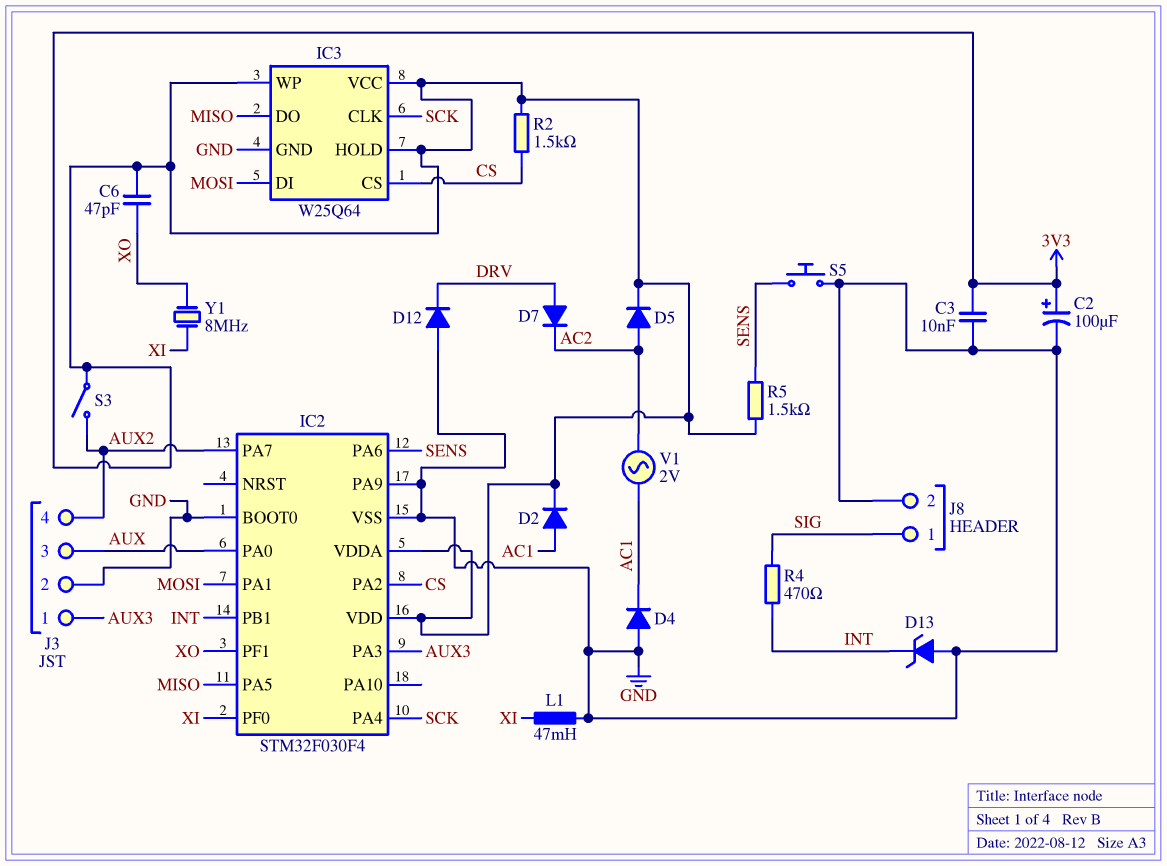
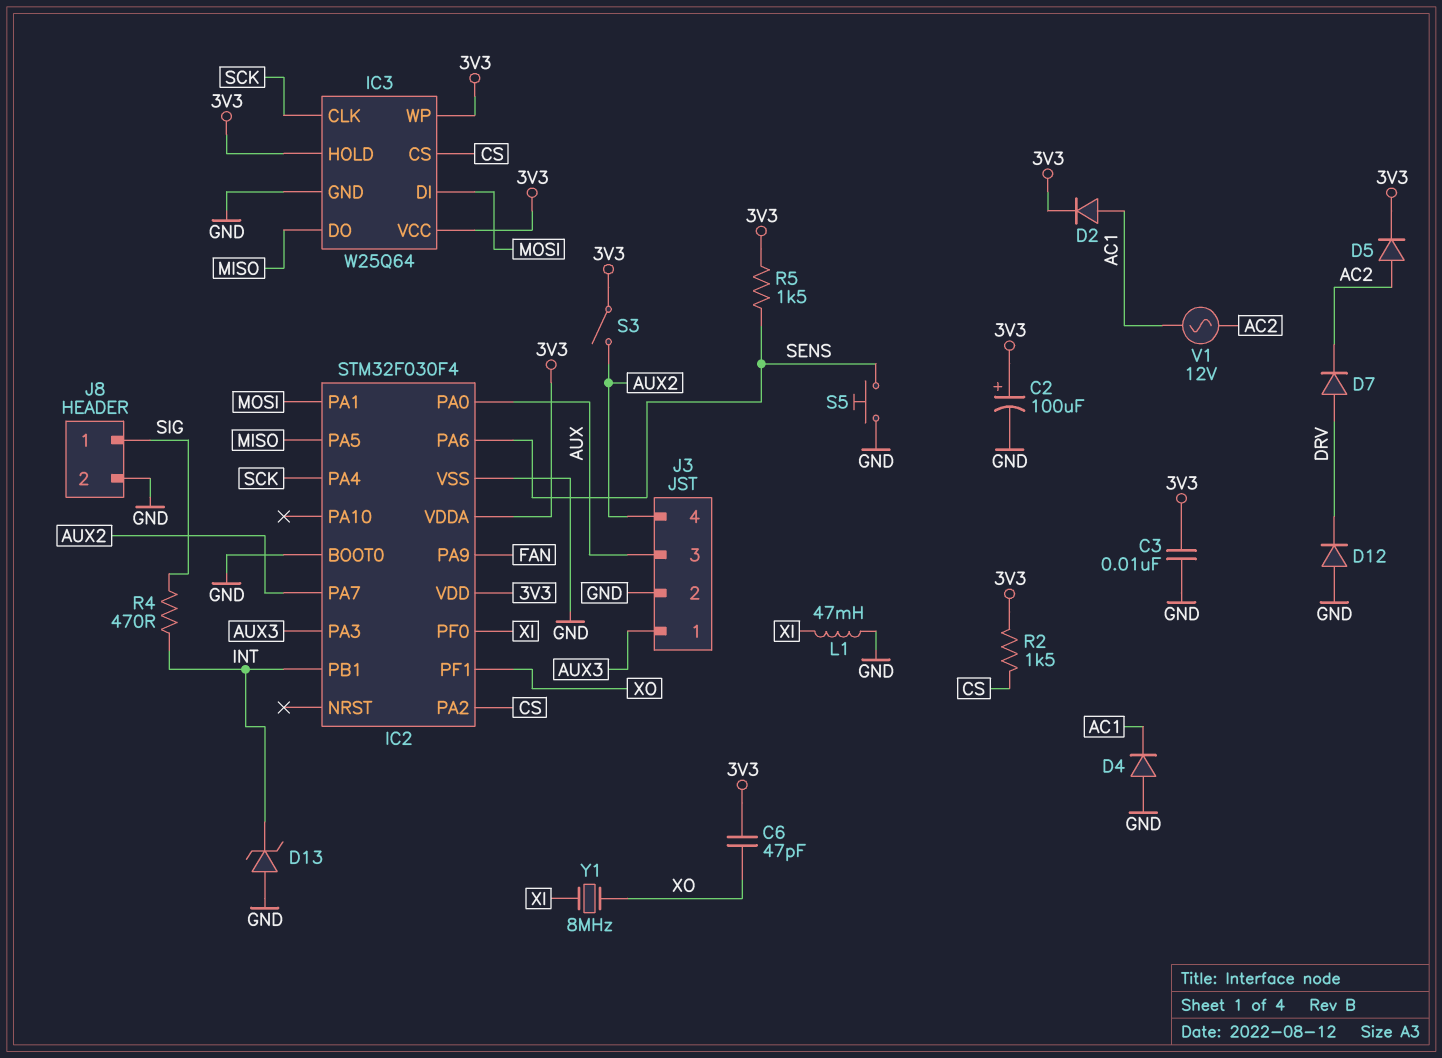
IC2 pin PA9: GND -> FAN
V1: AC 2V (AC1, AC2) -> AC 12V (AC1, AC2)

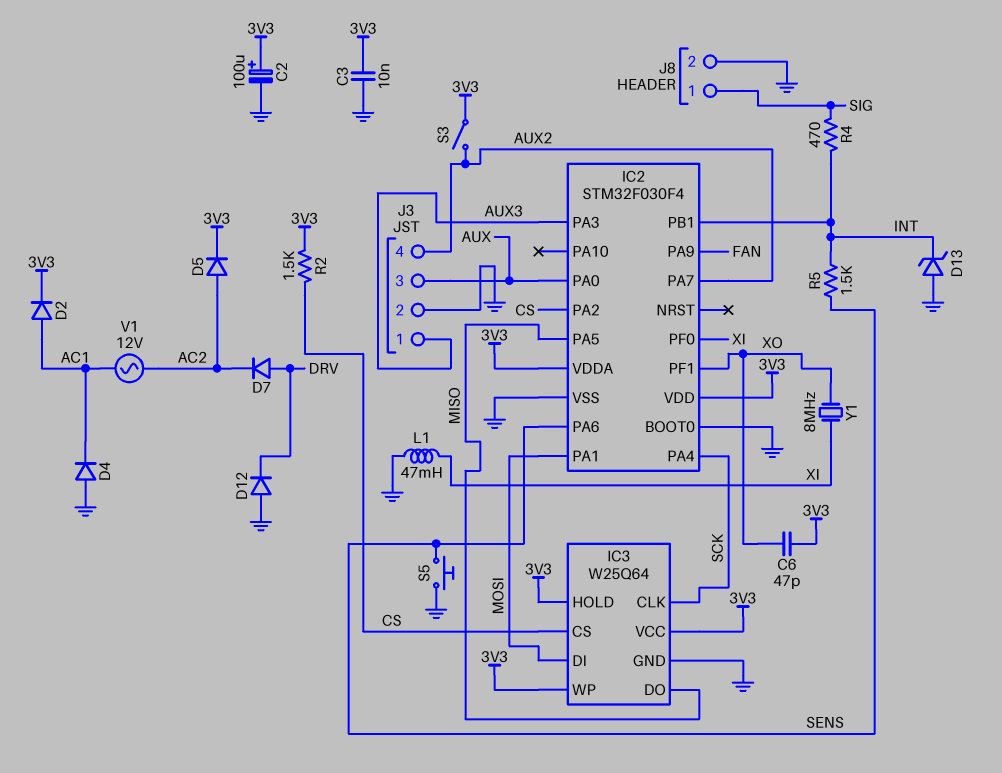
R5: 1.5k (3V3, SENS) -> 1.5k (INT, SENS)

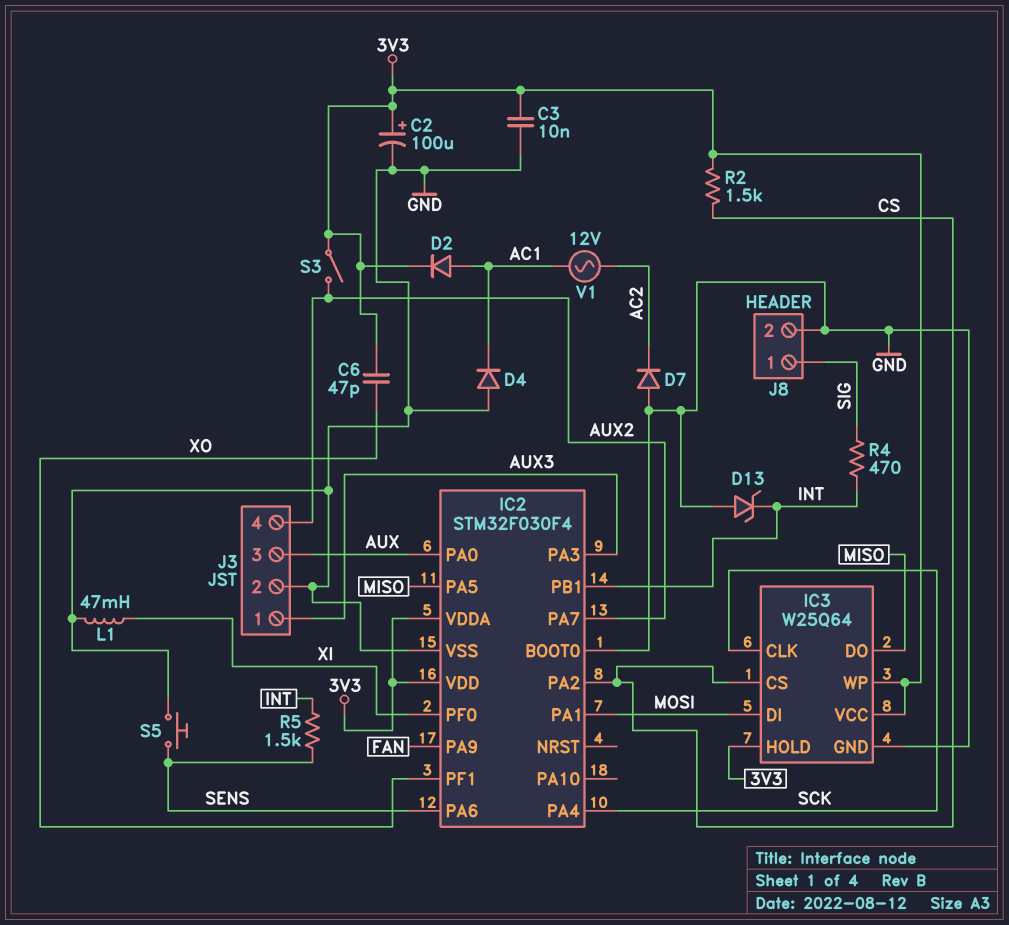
D5: diode (A AC2, K 3V3) -> none
D7: diode (A DRV, K AC2) -> diode (A GND, K AC2)
D12: diode (A GND, K DRV) -> none
Y1: 8MHz (XI, XO) -> none

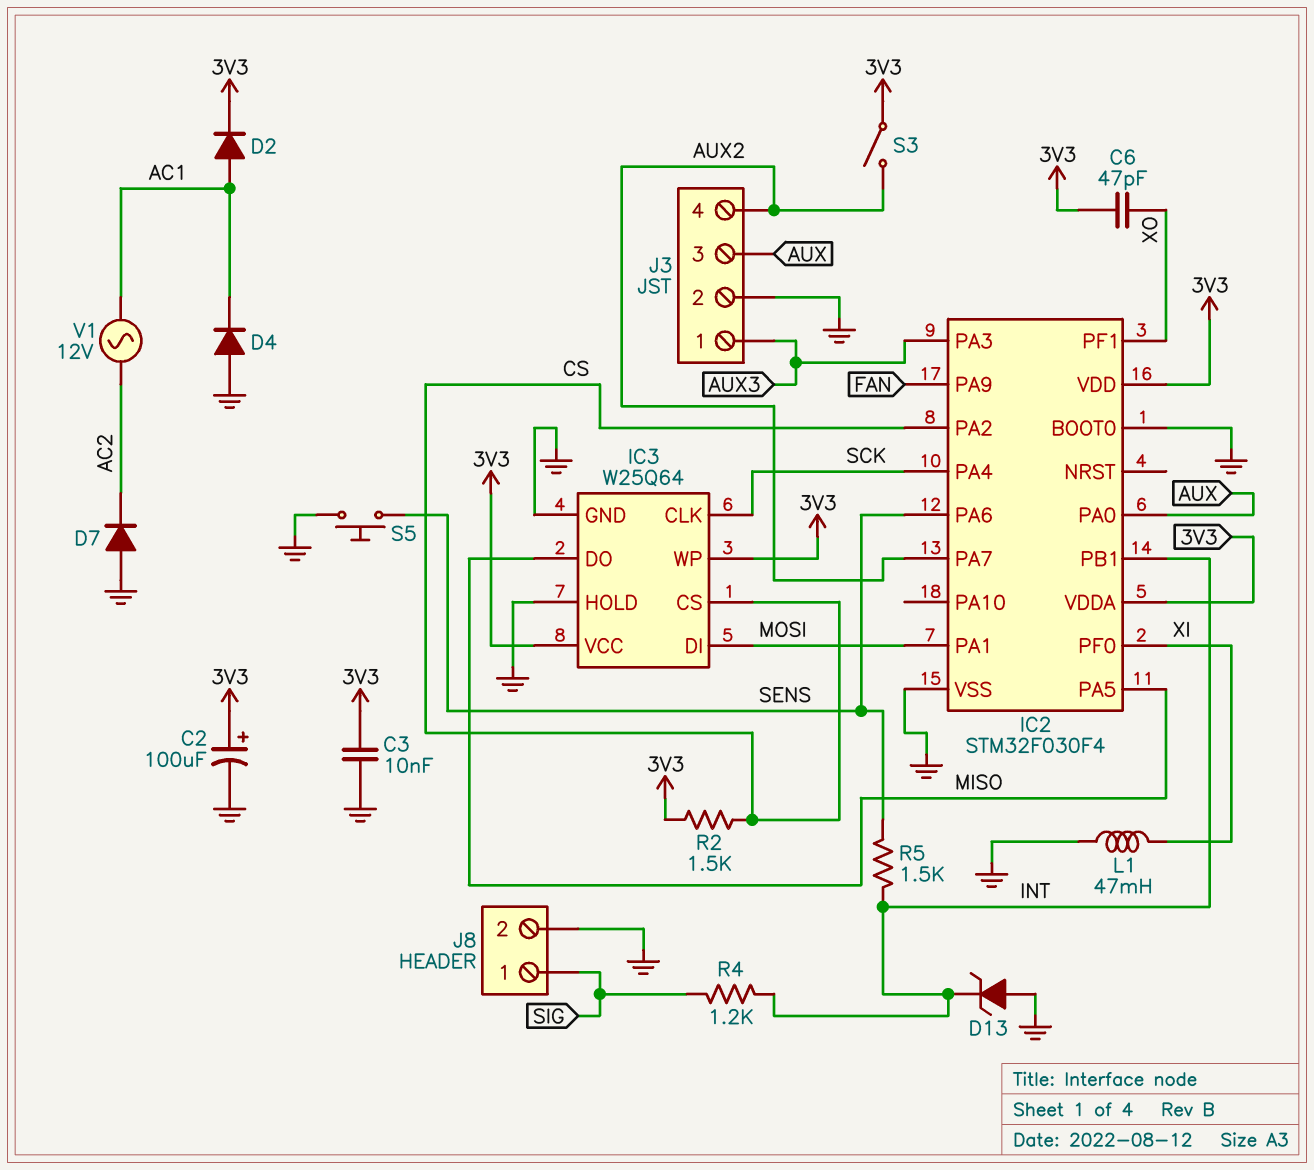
IC3 pin HOLD: 3V3 -> GND
R4: 470 (INT, SIG) -> 1.2k (INT, SIG)

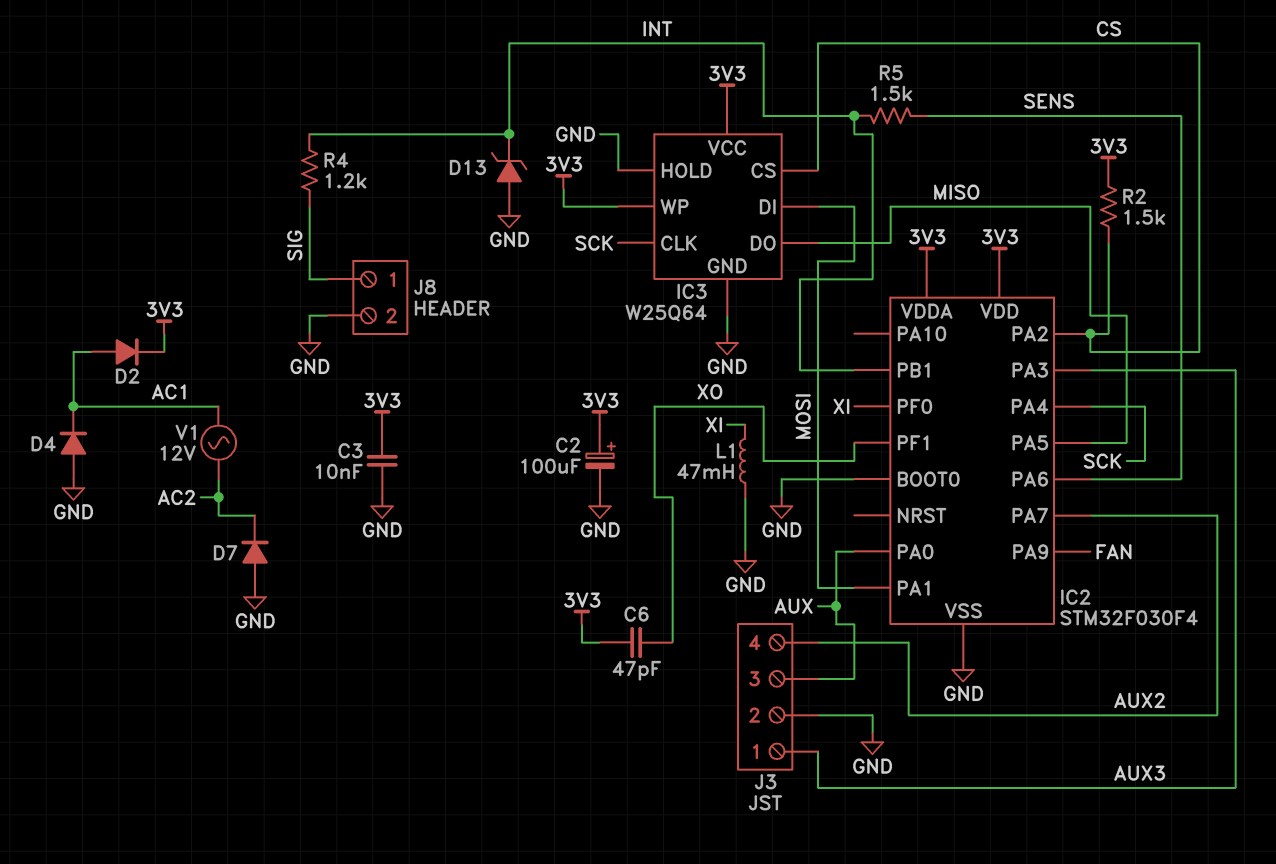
S3: switch (3V3, AUX2) -> none
S5: button (GND, SENS) -> none

